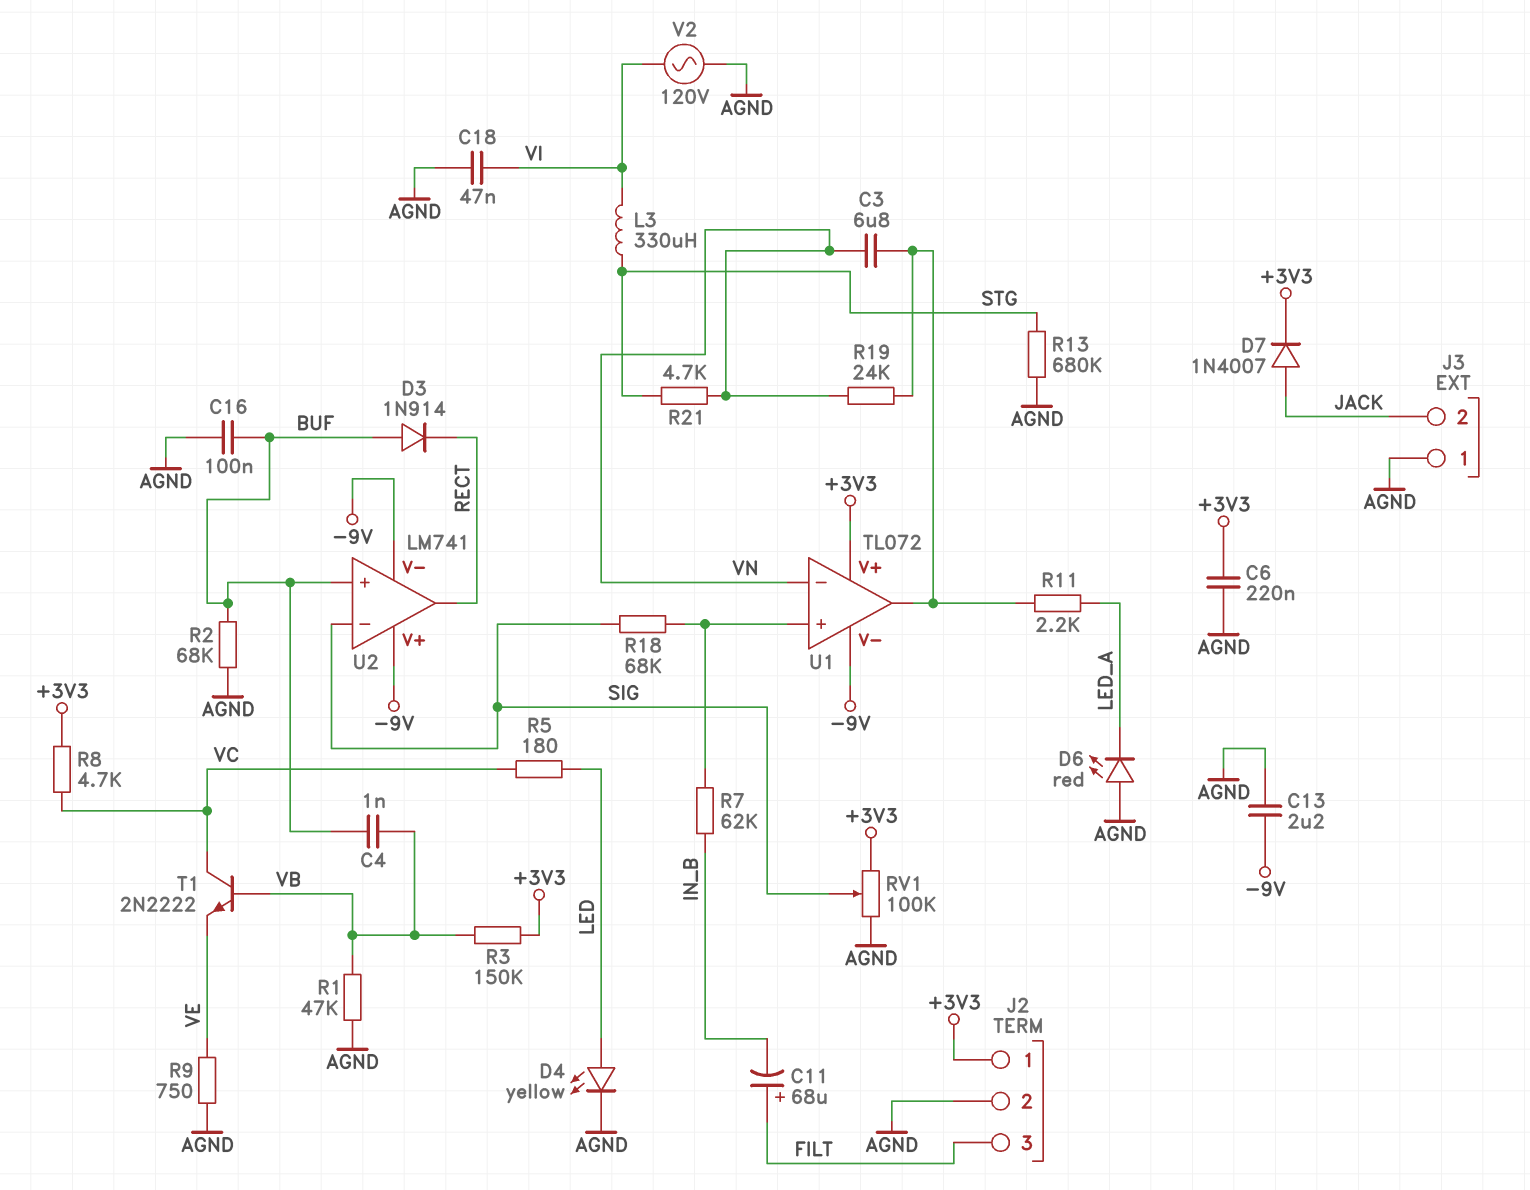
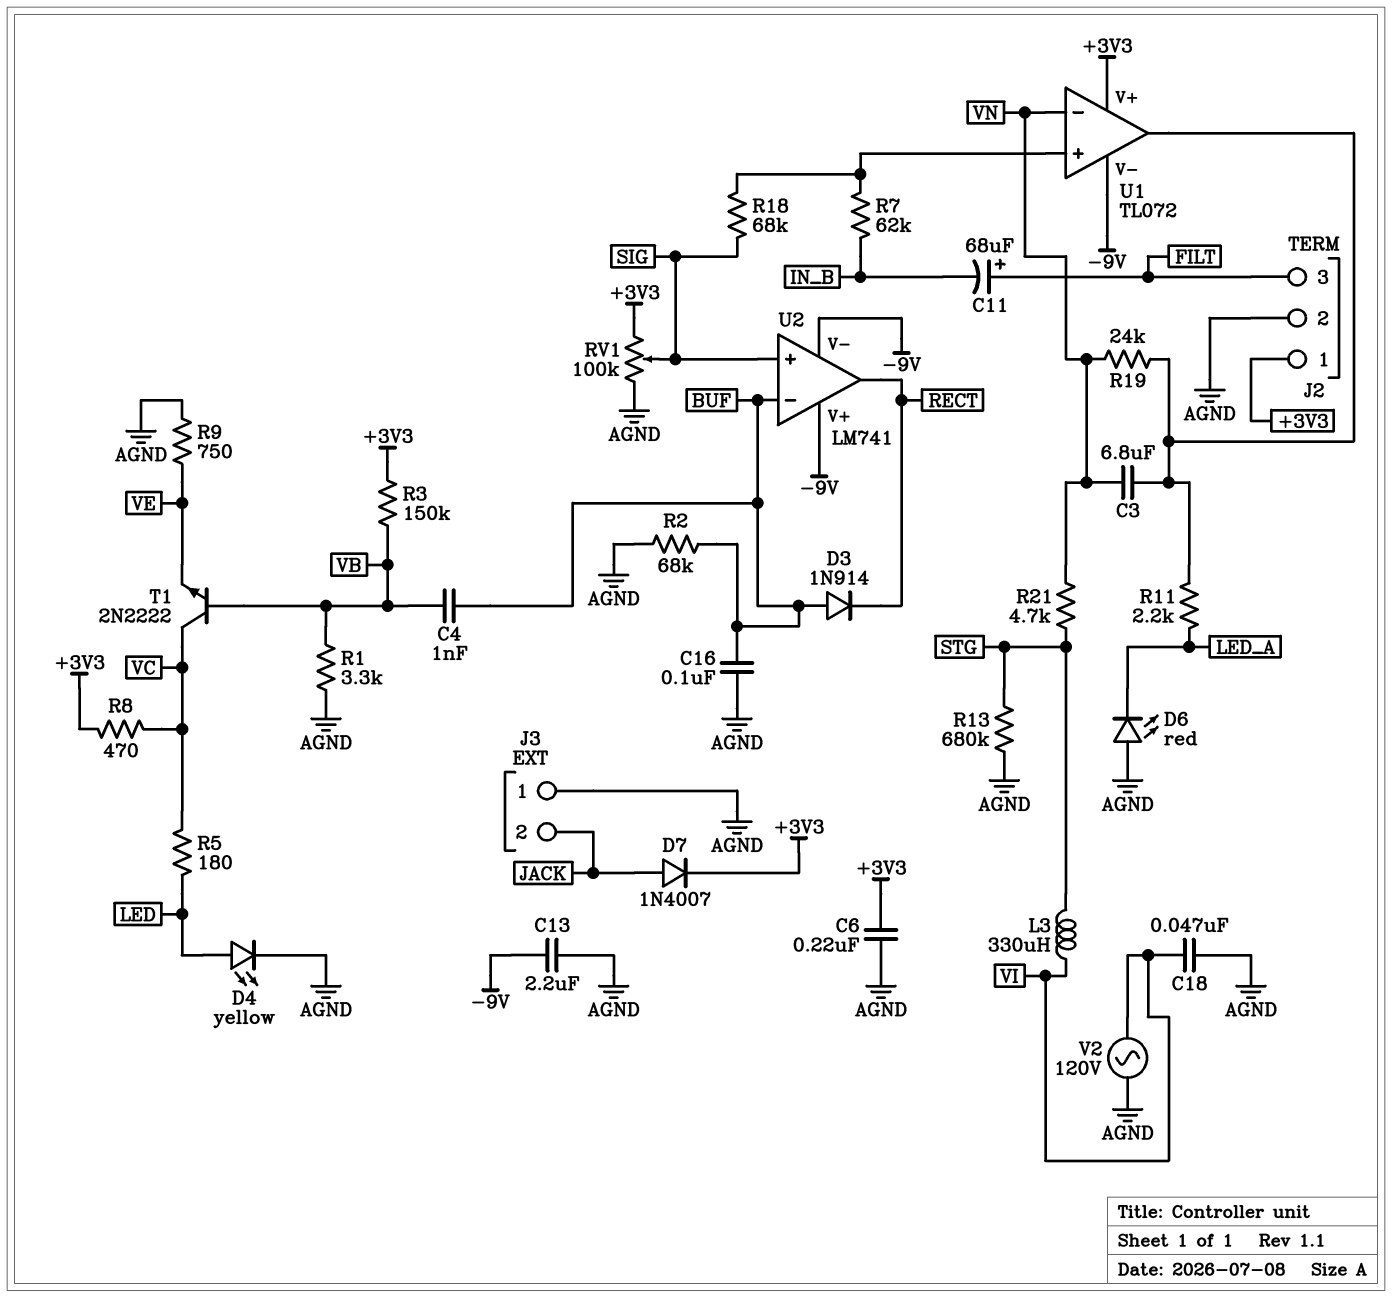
R1: 47k (AGND, VB) -> 3.3k (AGND, VB)
R8: 4.7k (+3V3, VC) -> 470 (+3V3, VC)
U2 pin in+: BUF -> SIG
U2 pin in-: SIG -> BUF

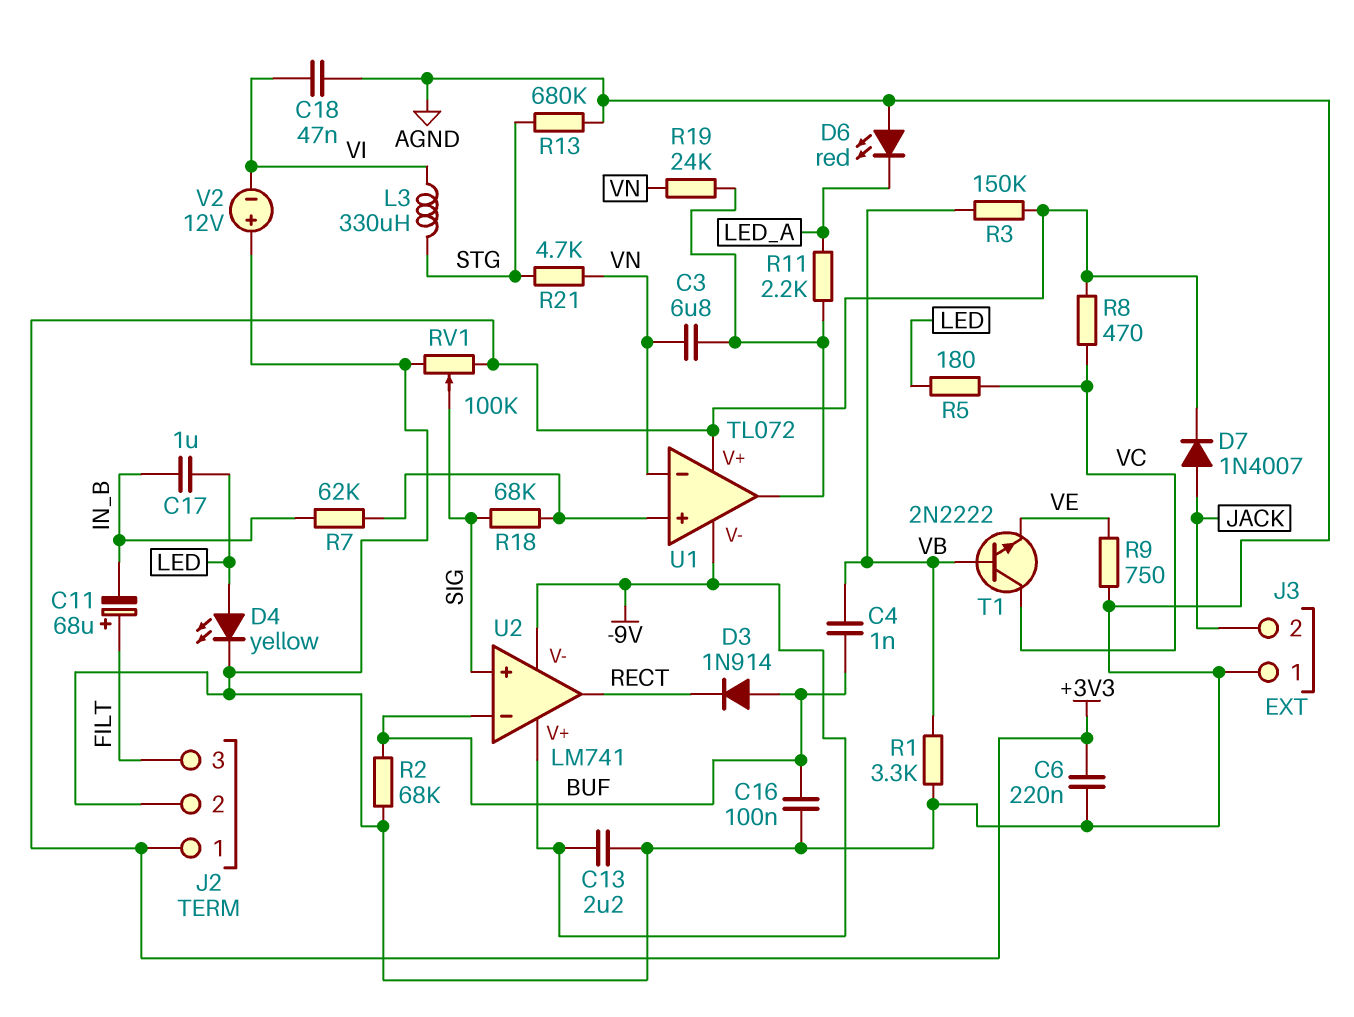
C17: none -> 1uF (IN_B, LED)
V2: AC 120V (AGND, VI) -> 12V (plus AGND, minus VI)

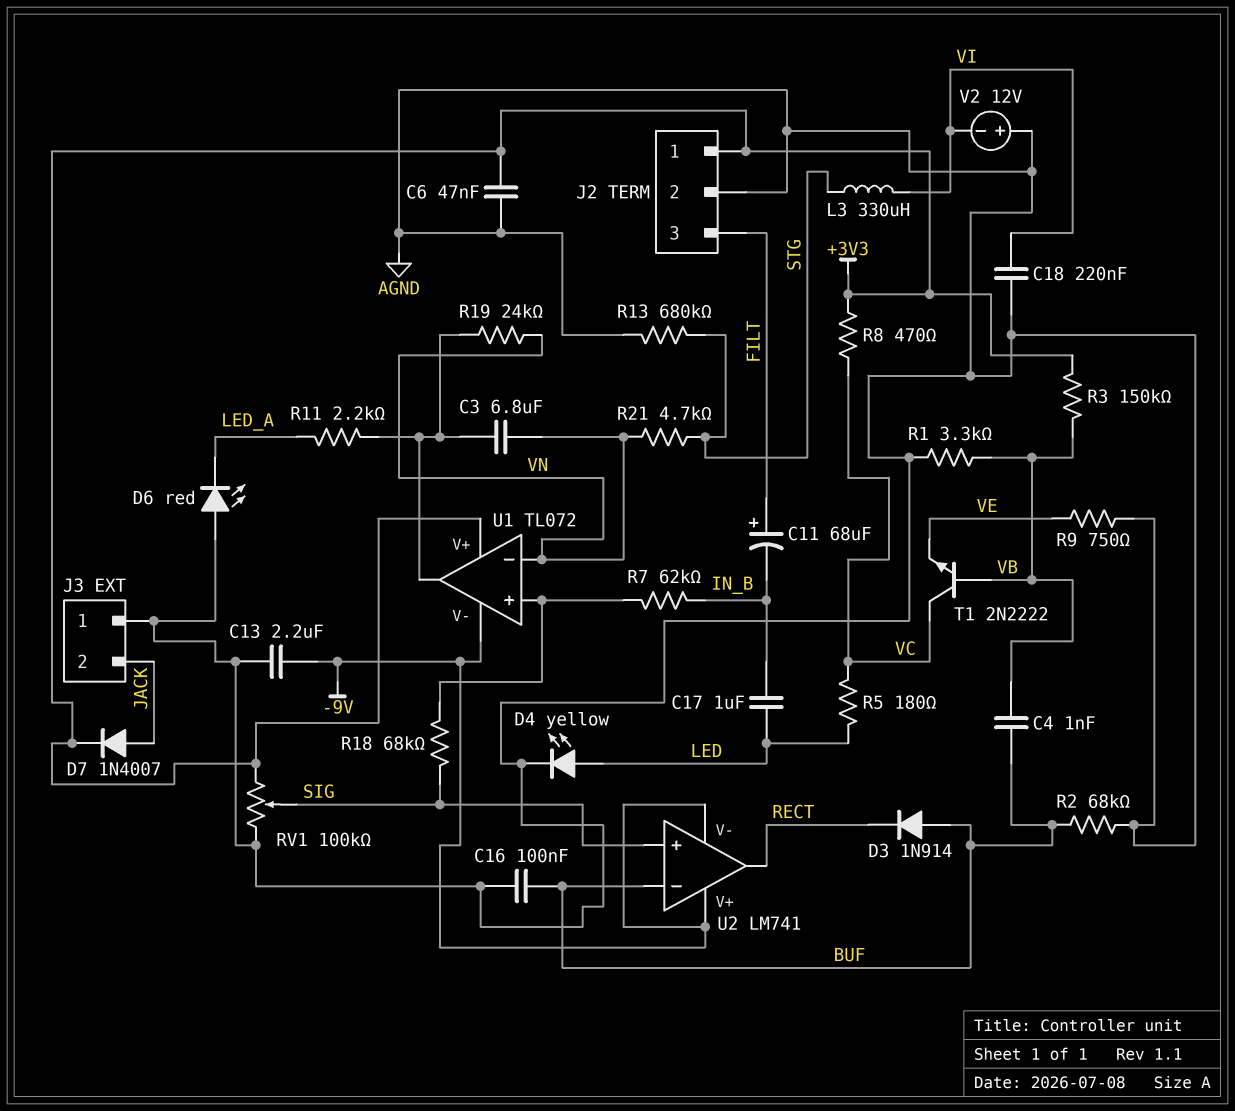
C6: 220nF (+3V3, AGND) -> 47nF (+3V3, AGND)
C18: 47nF (AGND, VI) -> 220nF (AGND, VI)

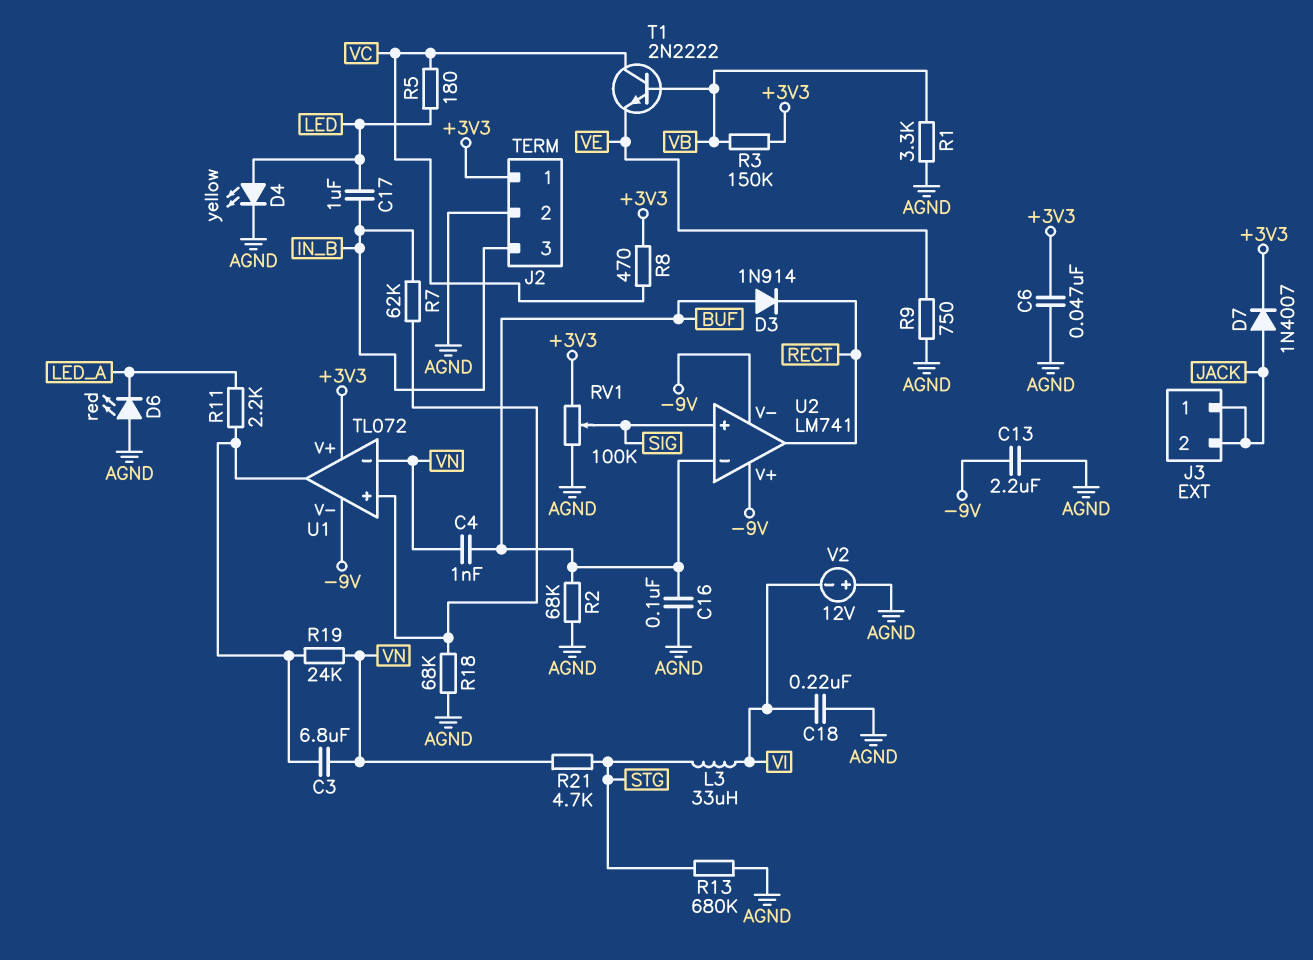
C4: 1nF (BUF, VB) -> 1nF (BUF, VN)
C11: 68uF (plus FILT, minus IN_B) -> none
J2 pin 3: FILT -> IN_B
J3 pin 1: AGND -> JACK
L3: 330uH (STG, VI) -> 33uH (STG, VI)
R18: 68k (SIG, U1/in+) -> 68k (AGND, U1/in+)

